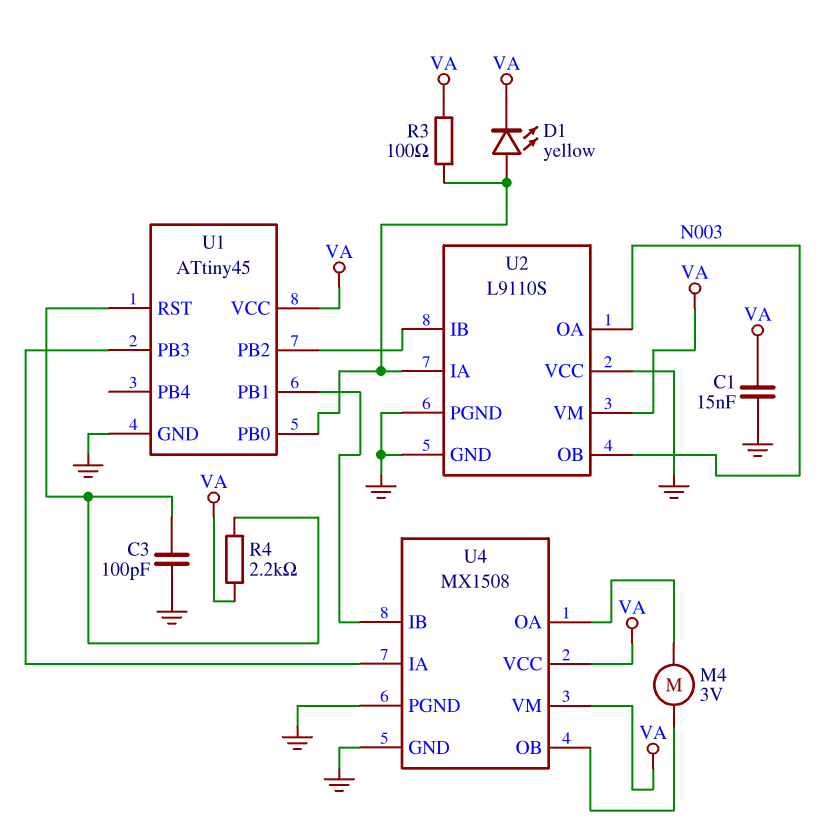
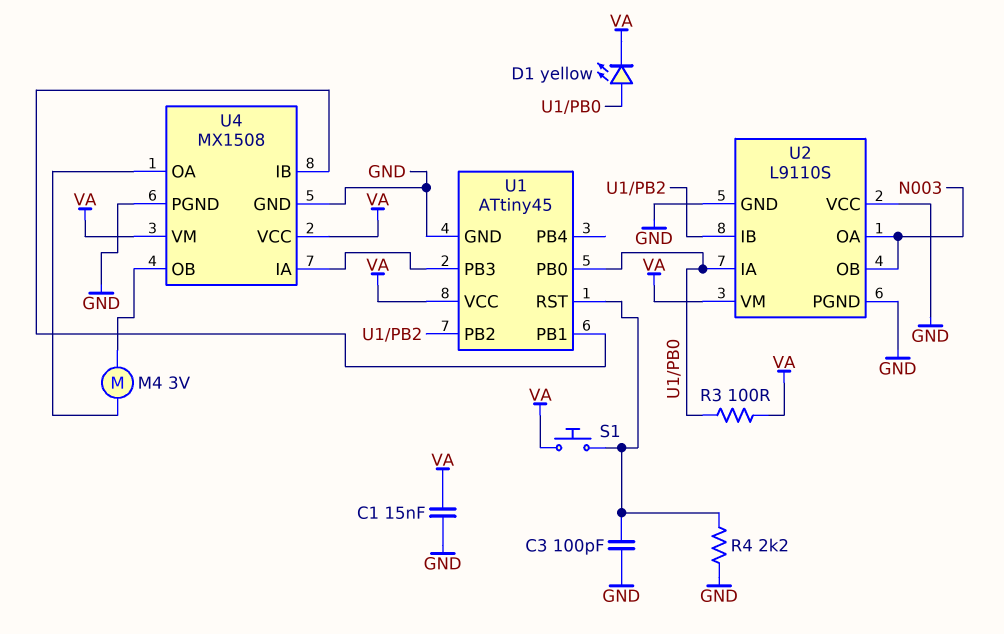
R4: 2.2k (U1/RST, VA) -> 2.2k (GND, U1/RST)
S1: none -> button (U1/RST, VA)

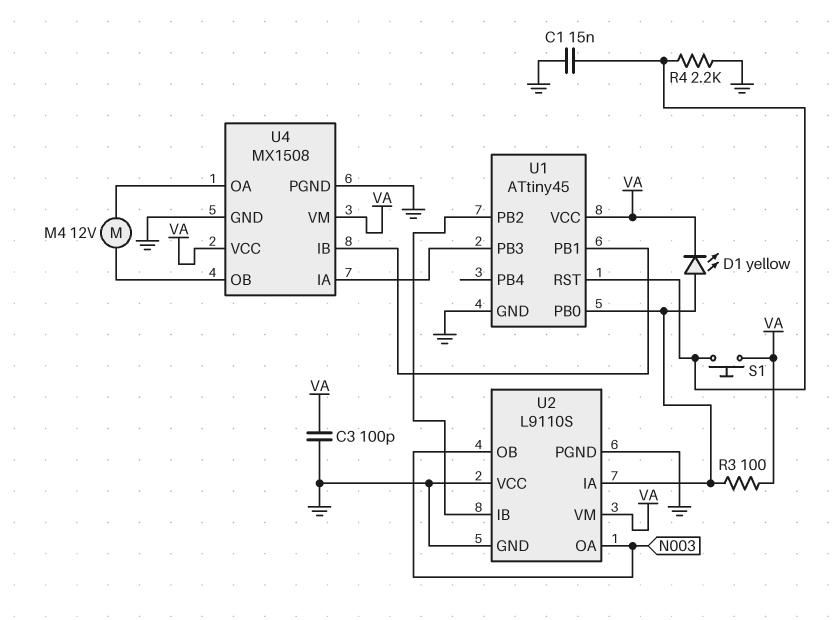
C1: 15nF (GND, VA) -> 15nF (GND, U1/RST)
C3: 100pF (GND, U1/RST) -> 100pF (GND, VA)
M4: motor 3V (U4/OA, U4/OB) -> motor 12V (U4/OA, U4/OB)

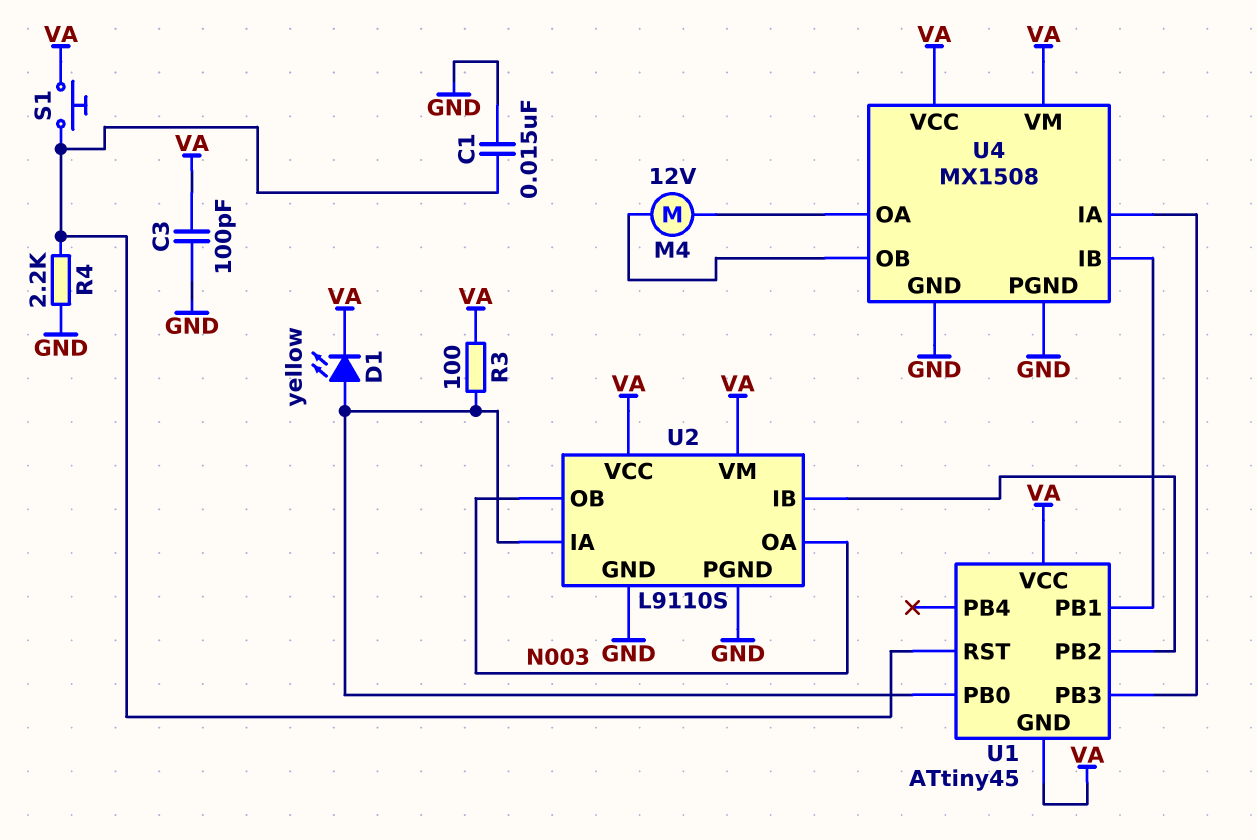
U1 pin GND: GND -> VA
U2 pin VCC: GND -> VA

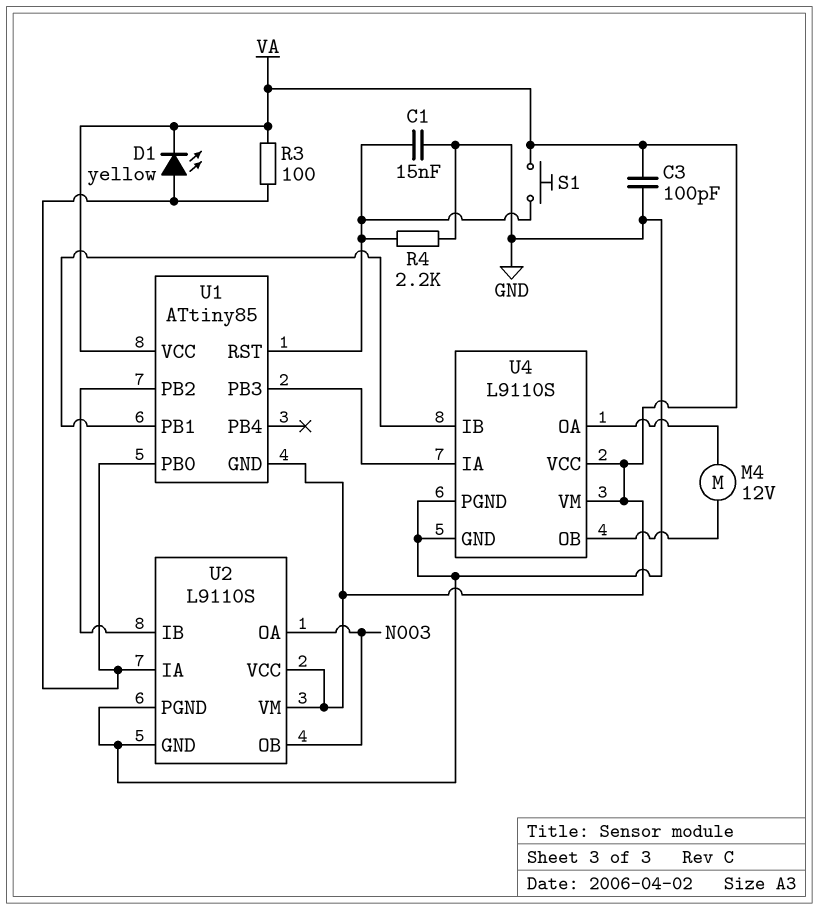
U1: ATtiny45 -> ATtiny85
U4: MX1508 -> L9110S

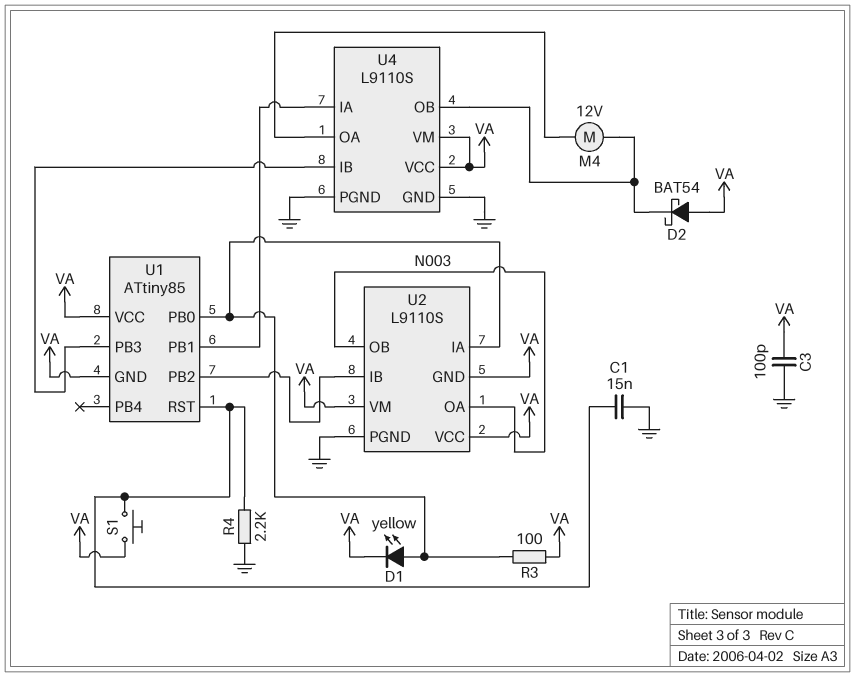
D2: none -> schottky BAT54 (A VA, K U4/OB)
U2 pin GND: GND -> VA
U4 pin IA: U1/PB3 -> U1/PB1
U4 pin IB: U1/PB1 -> U1/PB3

